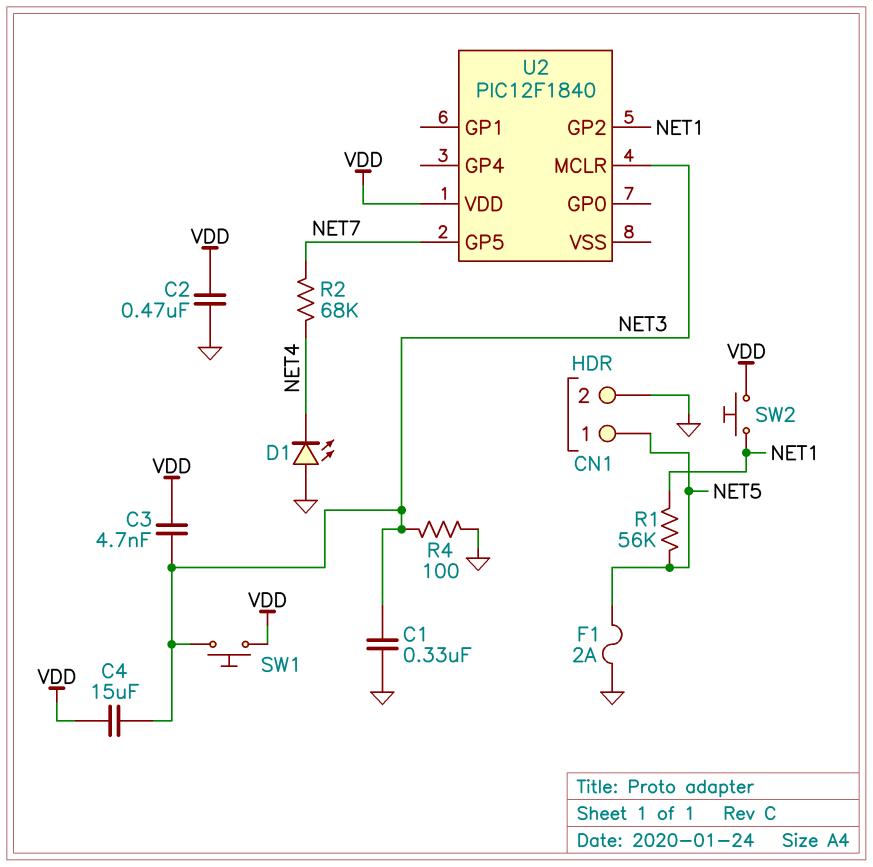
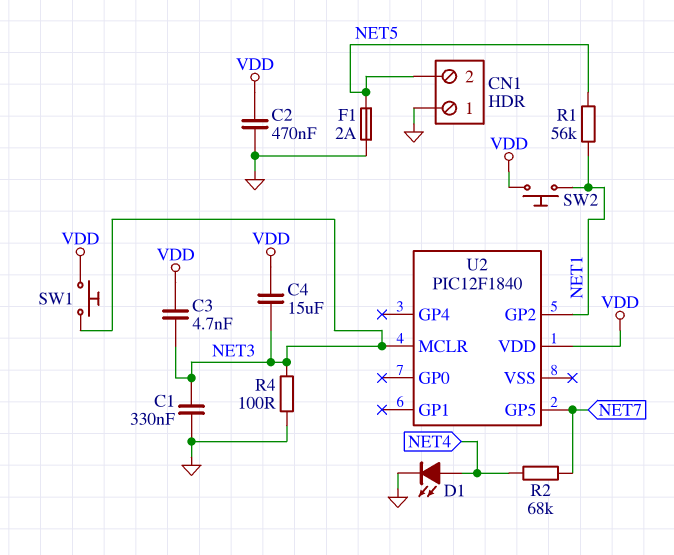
CN1 pin 1: NET5 -> GND
CN1 pin 2: GND -> NET5
D1: LED (A GND, K NET4) -> LED (A NET4, K GND)

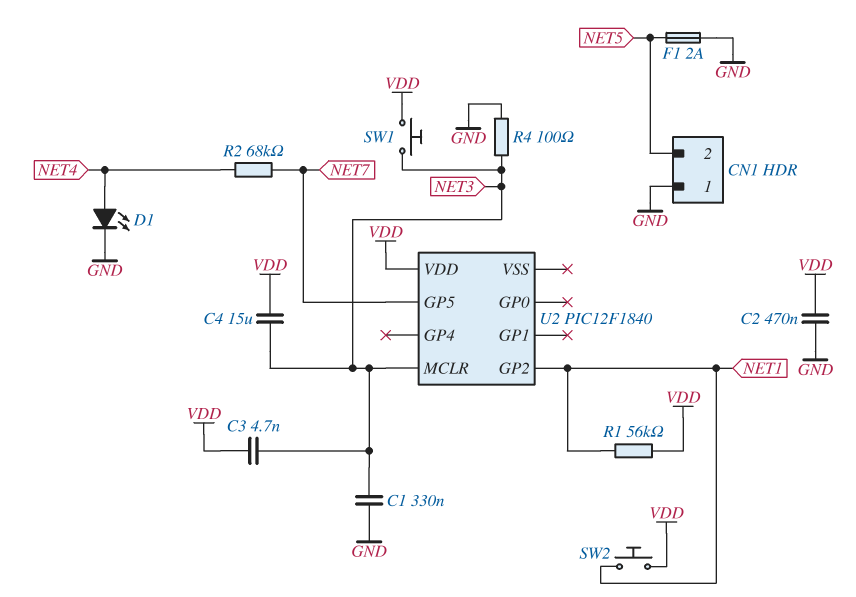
R1: 56k (NET1, NET5) -> 56k (NET1, VDD)

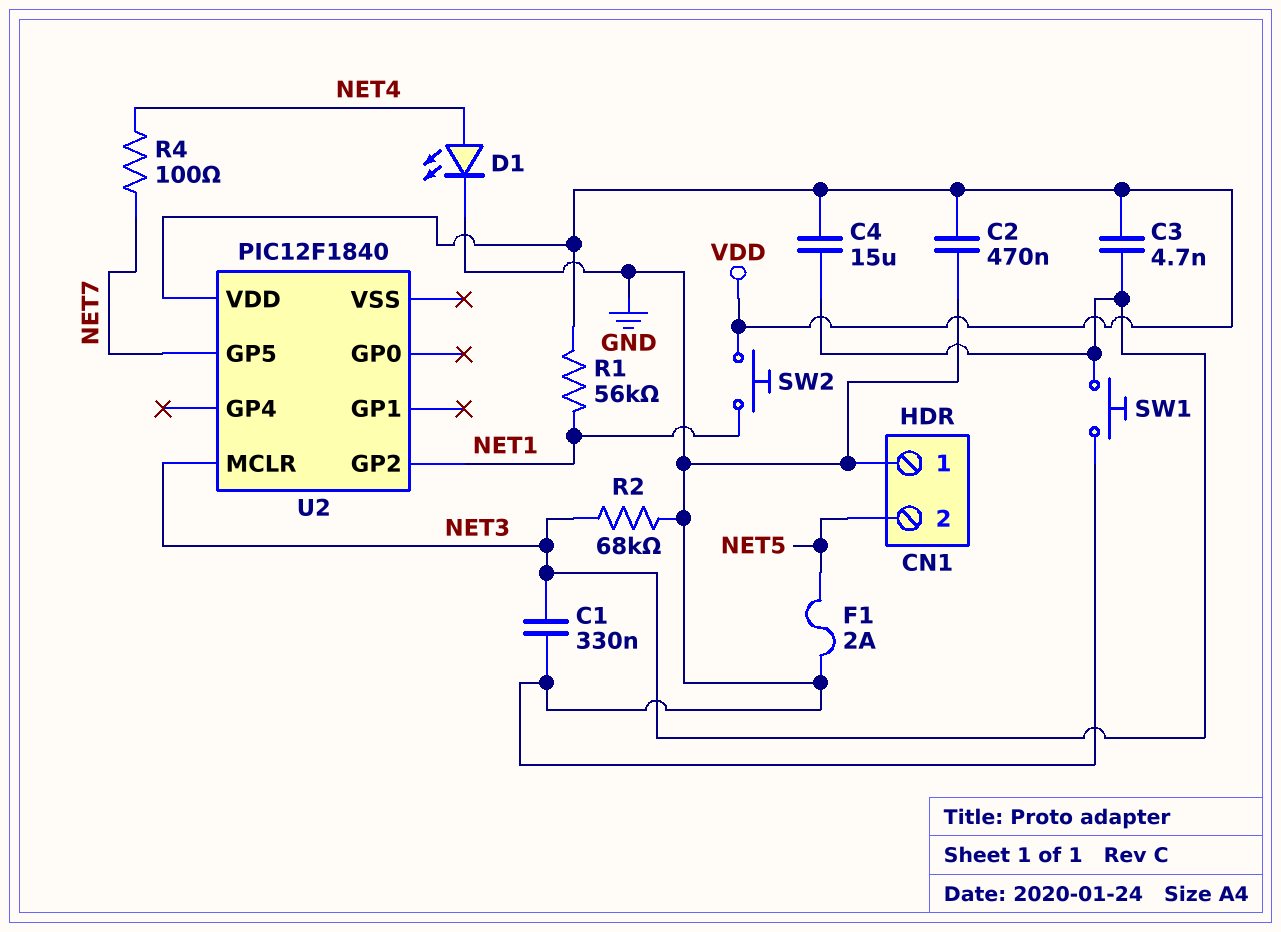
R2: 68k (NET4, NET7) -> 68k (GND, NET3)
R4: 100 (GND, NET3) -> 100 (NET4, NET7)
SW1: button (NET3, VDD) -> button (GND, NET3)

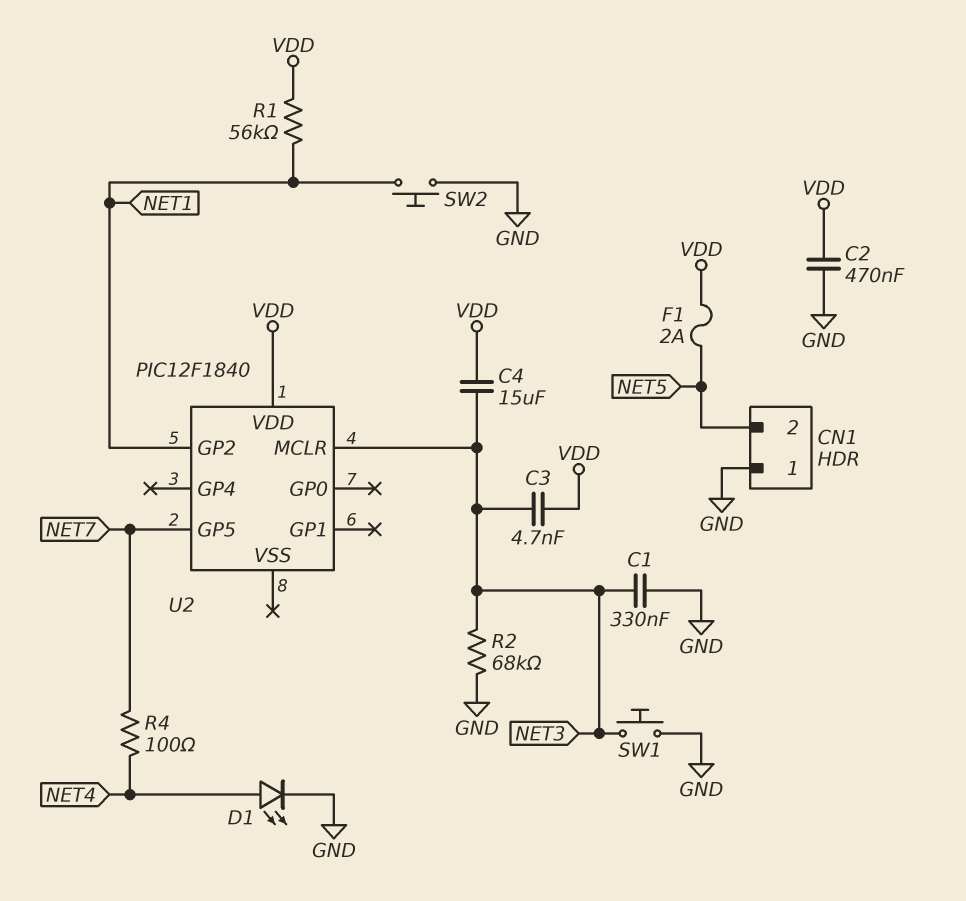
F1: 2A (GND, NET5) -> 2A (NET5, VDD)
SW2: button (NET1, VDD) -> button (GND, NET1)

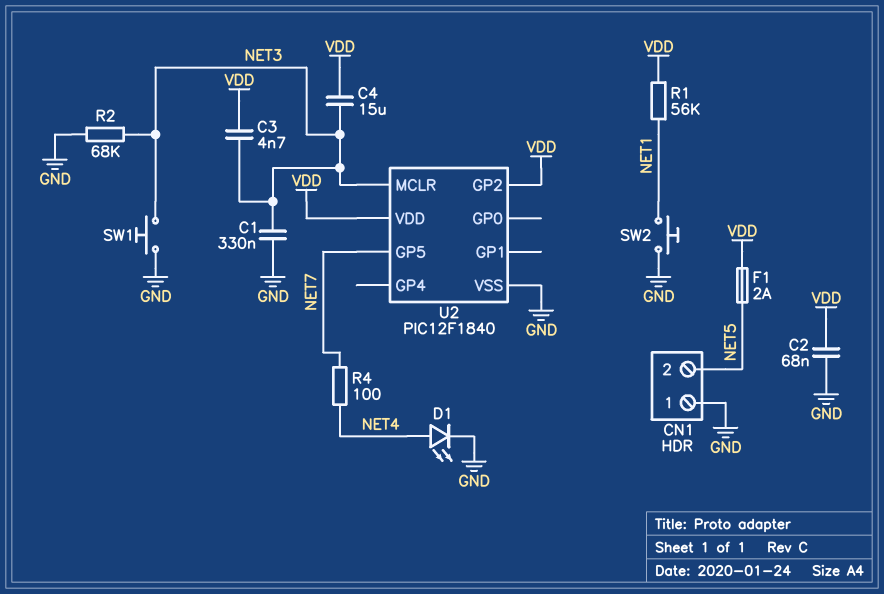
C2: 470nF (GND, VDD) -> 68nF (GND, VDD)
U2 pin GP2: NET1 -> VDD
U2 pin VSS: none -> GND

